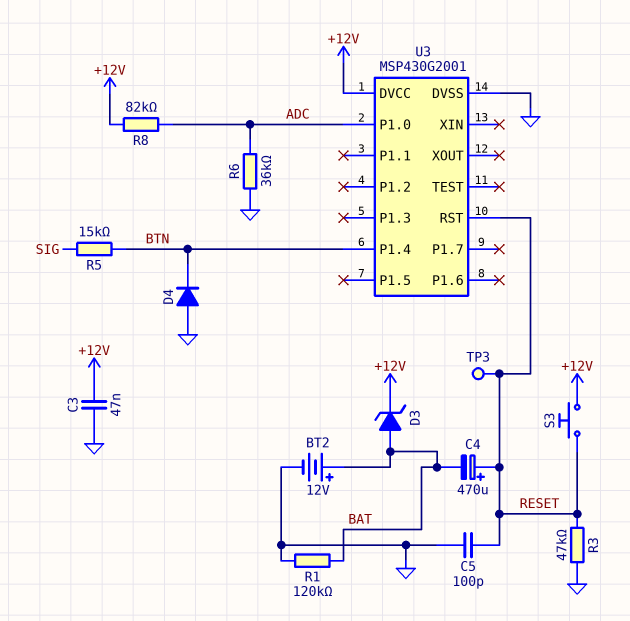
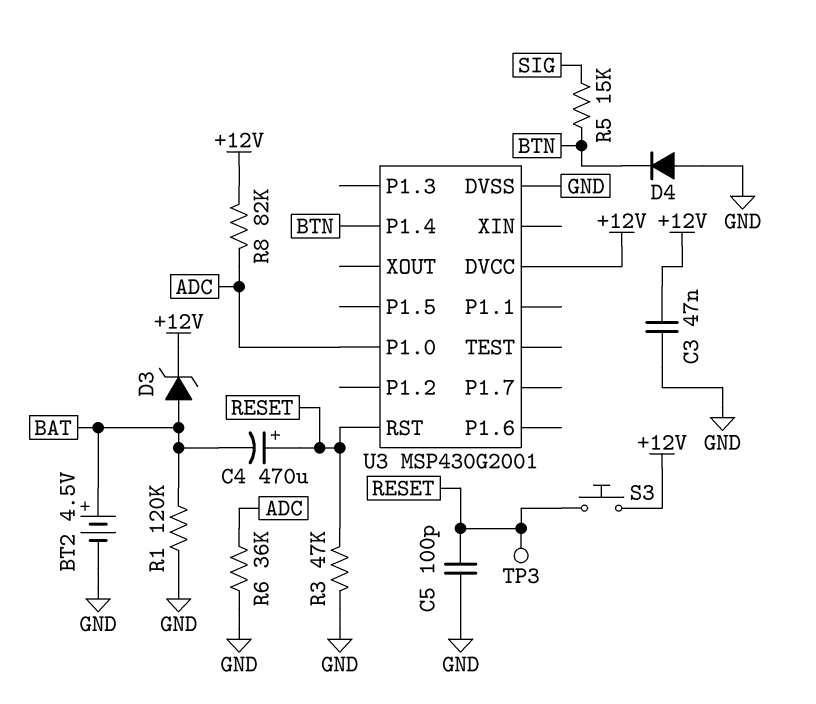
BT2: 12V (plus BAT, minus GND) -> 4.5V (plus BAT, minus GND)

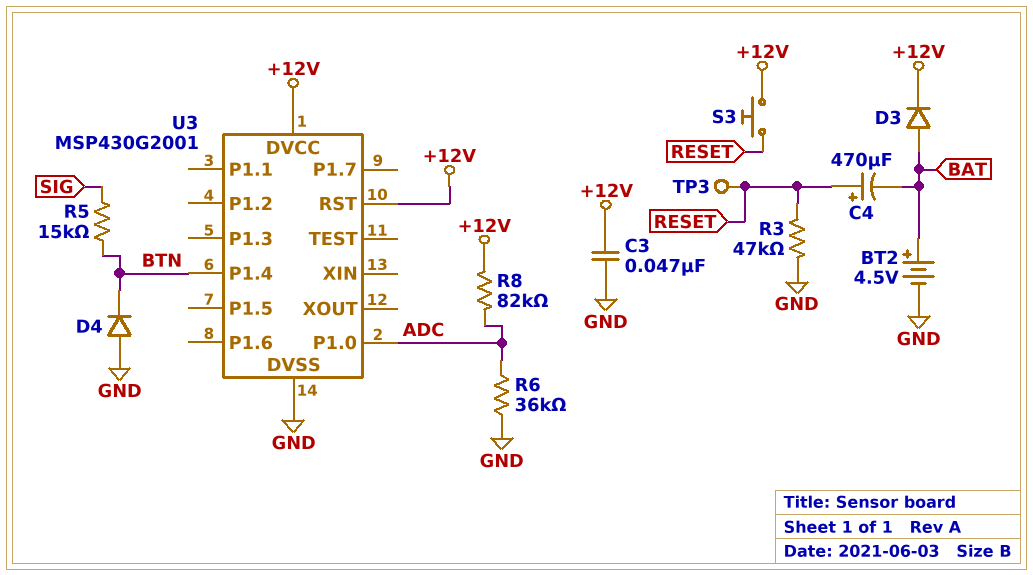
C5: 100pF (GND, RESET) -> none
D3: zener (A BAT, K +12V) -> diode (A BAT, K +12V)
R1: 120k (BAT, GND) -> none
U3 pin RST: RESET -> +12V

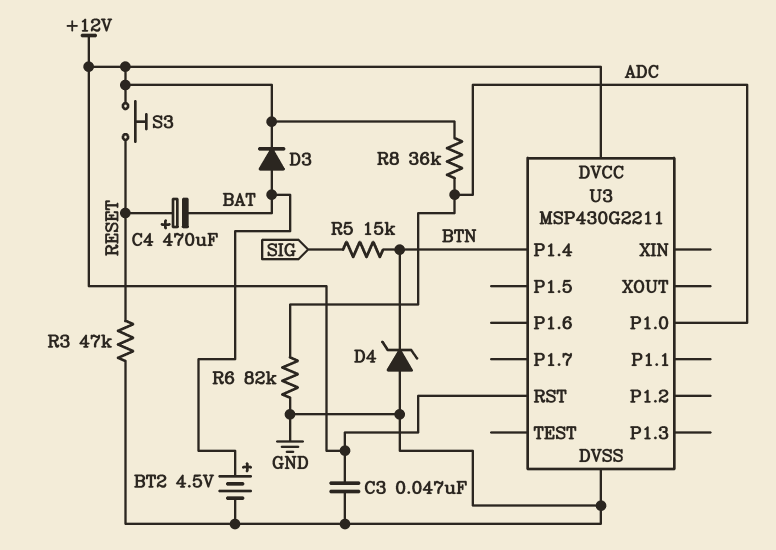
D4: diode (A GND, K BTN) -> zener (A GND, K BTN)
R6: 36k (ADC, GND) -> 82k (ADC, GND)
R8: 82k (+12V, ADC) -> 36k (+12V, ADC)
TP3: test point (RESET) -> none
U3: MSP430G2001 -> MSP430G2211

